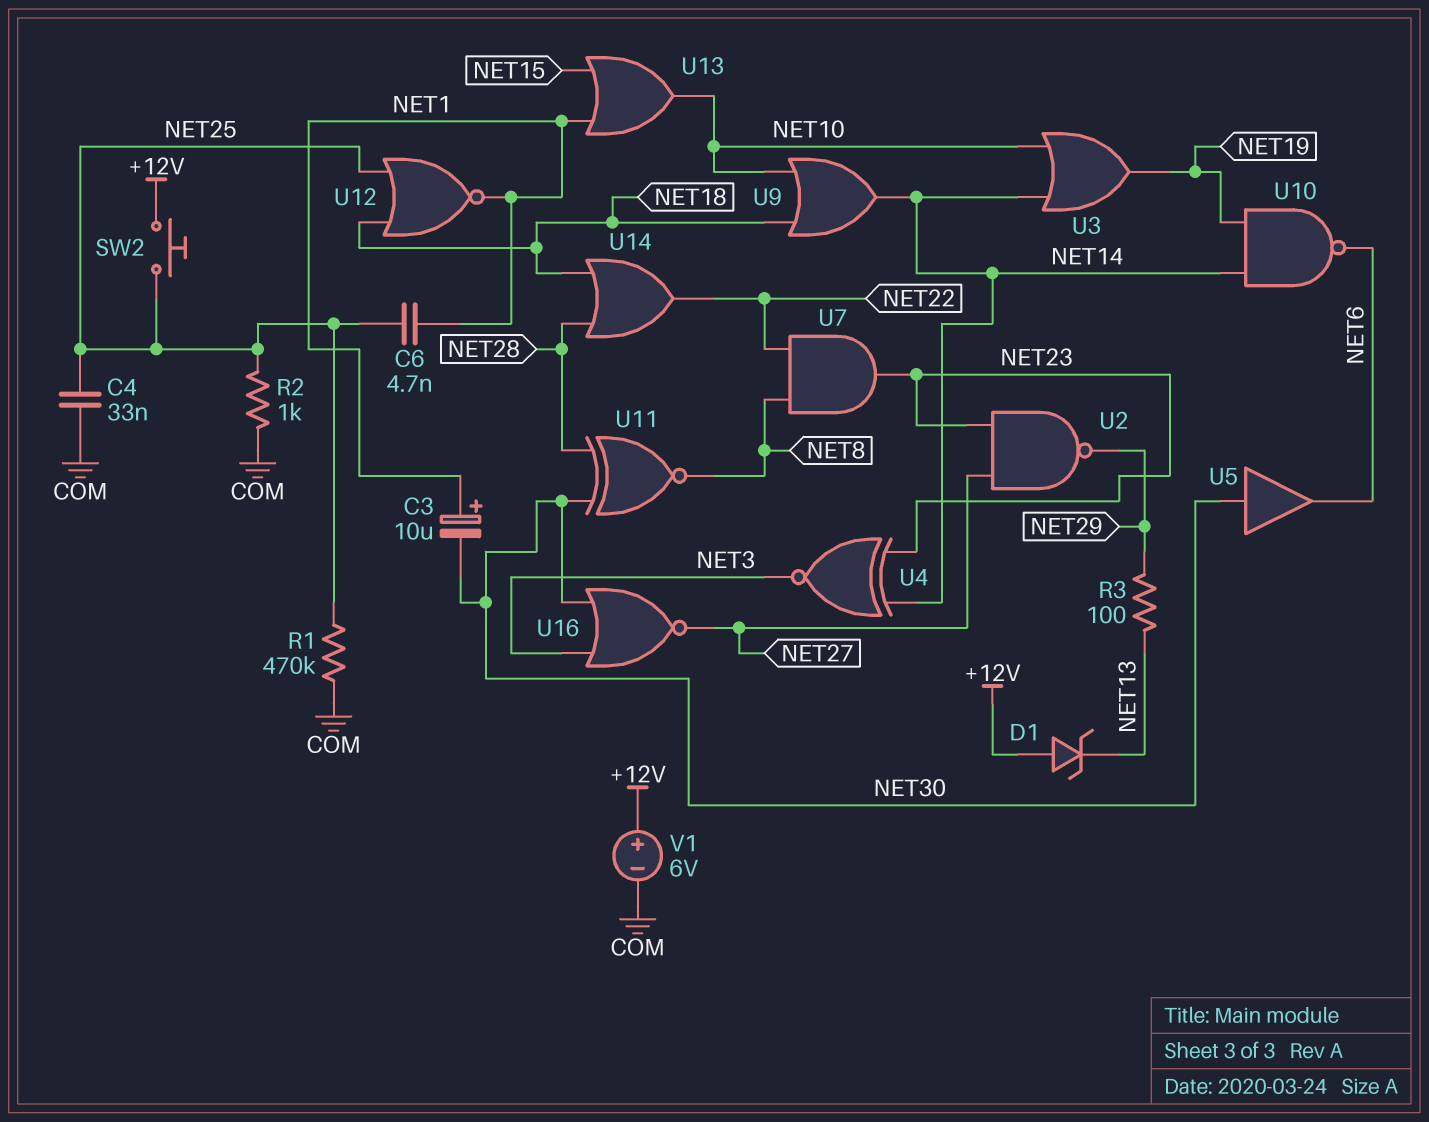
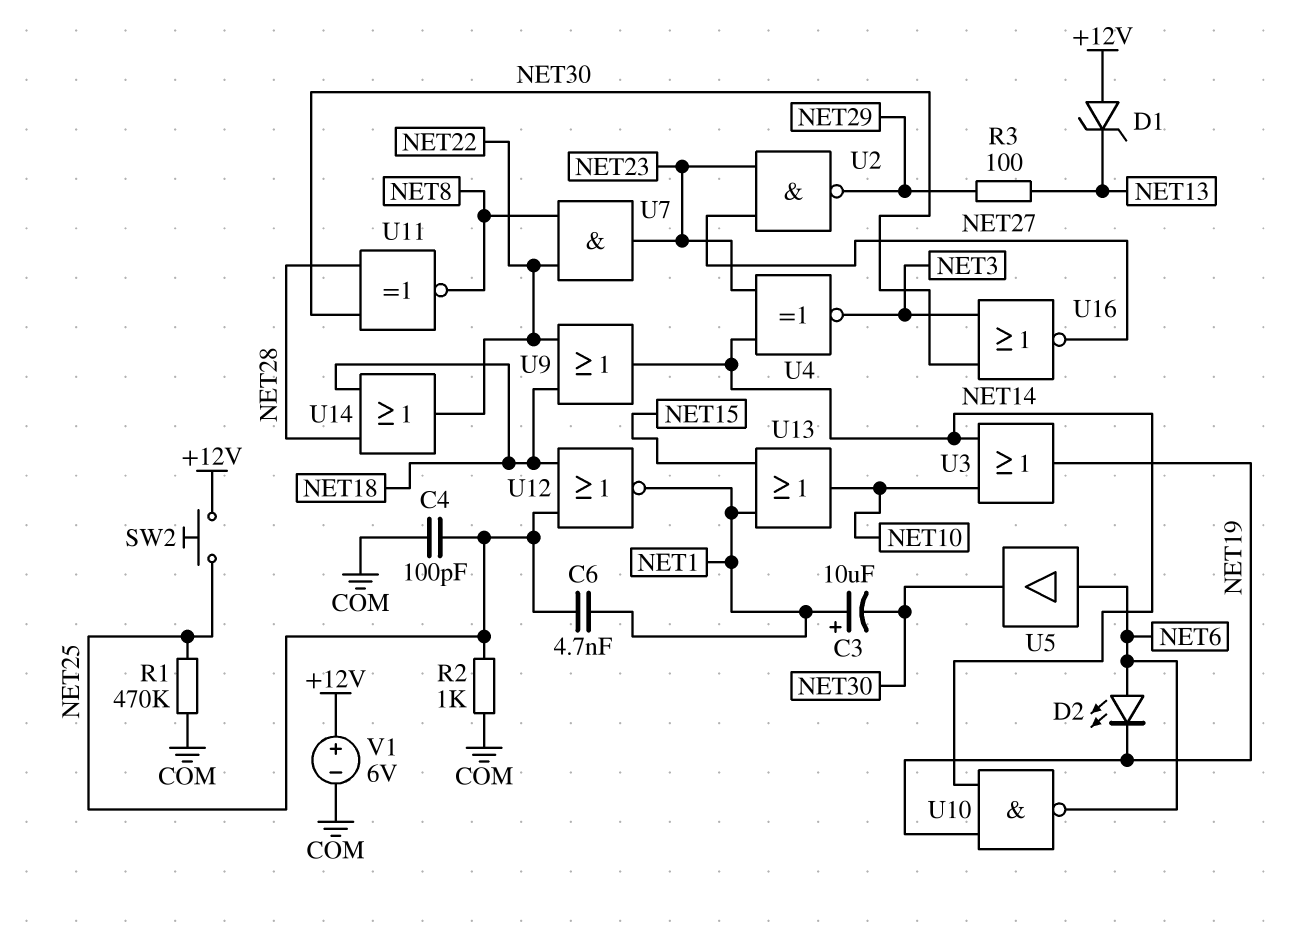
C4: 33nF (COM, NET25) -> 100pF (COM, NET25)
D2: none -> LED (A NET6, K NET19)
U5: buffer (in NET30, out NET6) -> buffer (in NET6, out NET30)
U9: OR (in NET10, in NET18, out NET14) -> OR (in NET18, in NET22, out NET14)

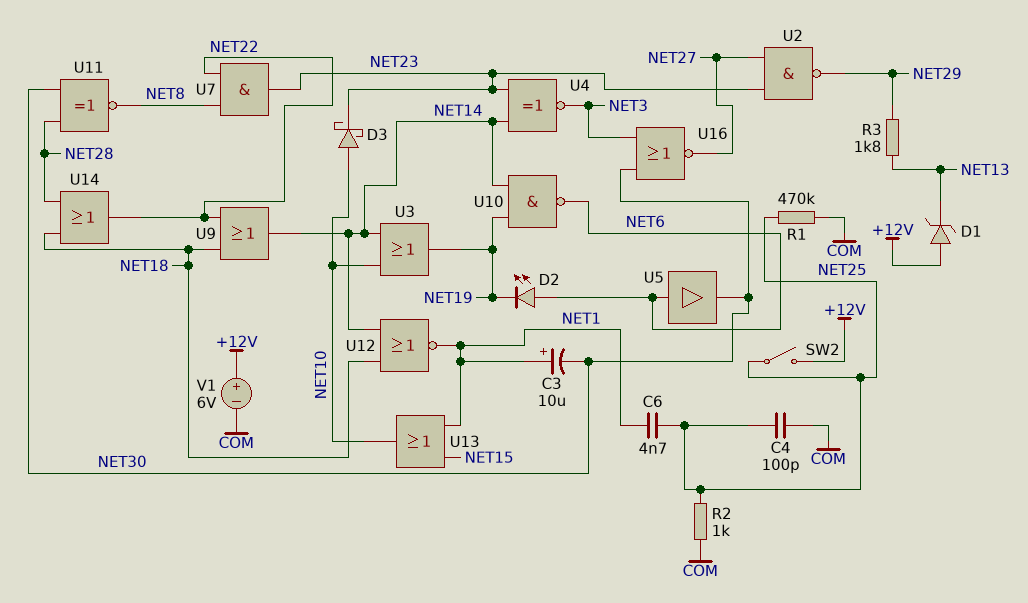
D3: none -> schottky (A NET10, K NET23)
R3: 100 (NET13, NET29) -> 1.8k (NET13, NET29)
SW2: button (+12V, NET25) -> switch (+12V, NET25)
U12: NOR (in NET18, in NET25, out NET1) -> NOR (in NET14, in NET18, out NET1)

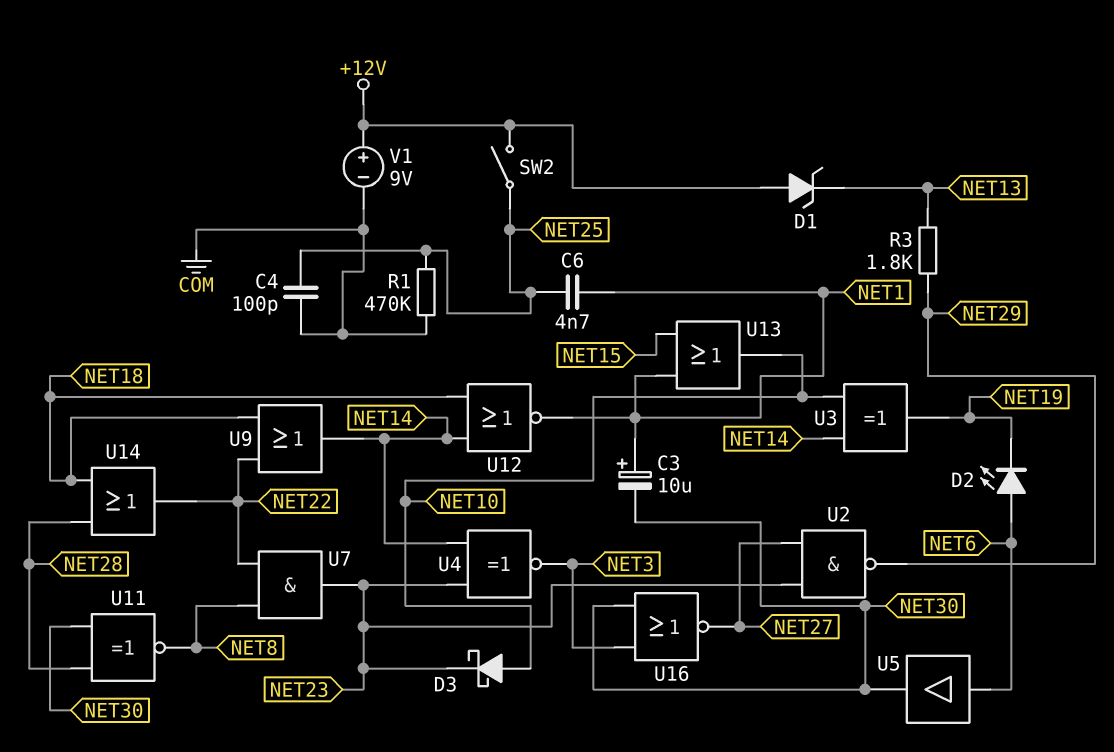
R2: 1k (COM, NET25) -> none
U3: OR (in NET10, in NET14, out NET19) -> XOR (in NET10, in NET14, out NET19)
U10: NAND (in NET14, in NET19, out NET6) -> none
V1: 6V (plus +12V, minus COM) -> 9V (plus +12V, minus COM)

